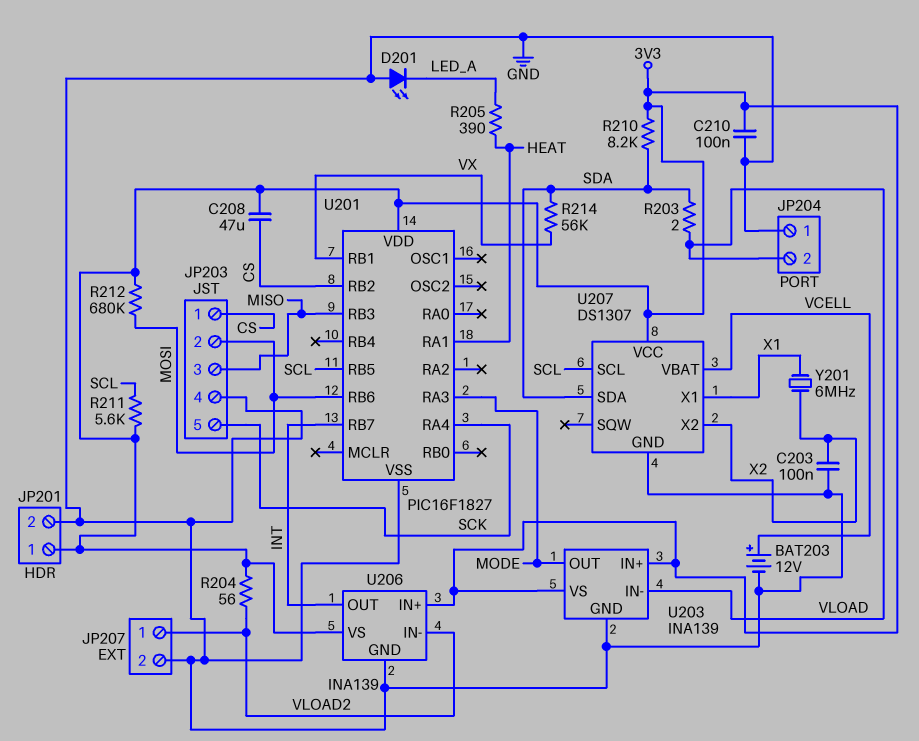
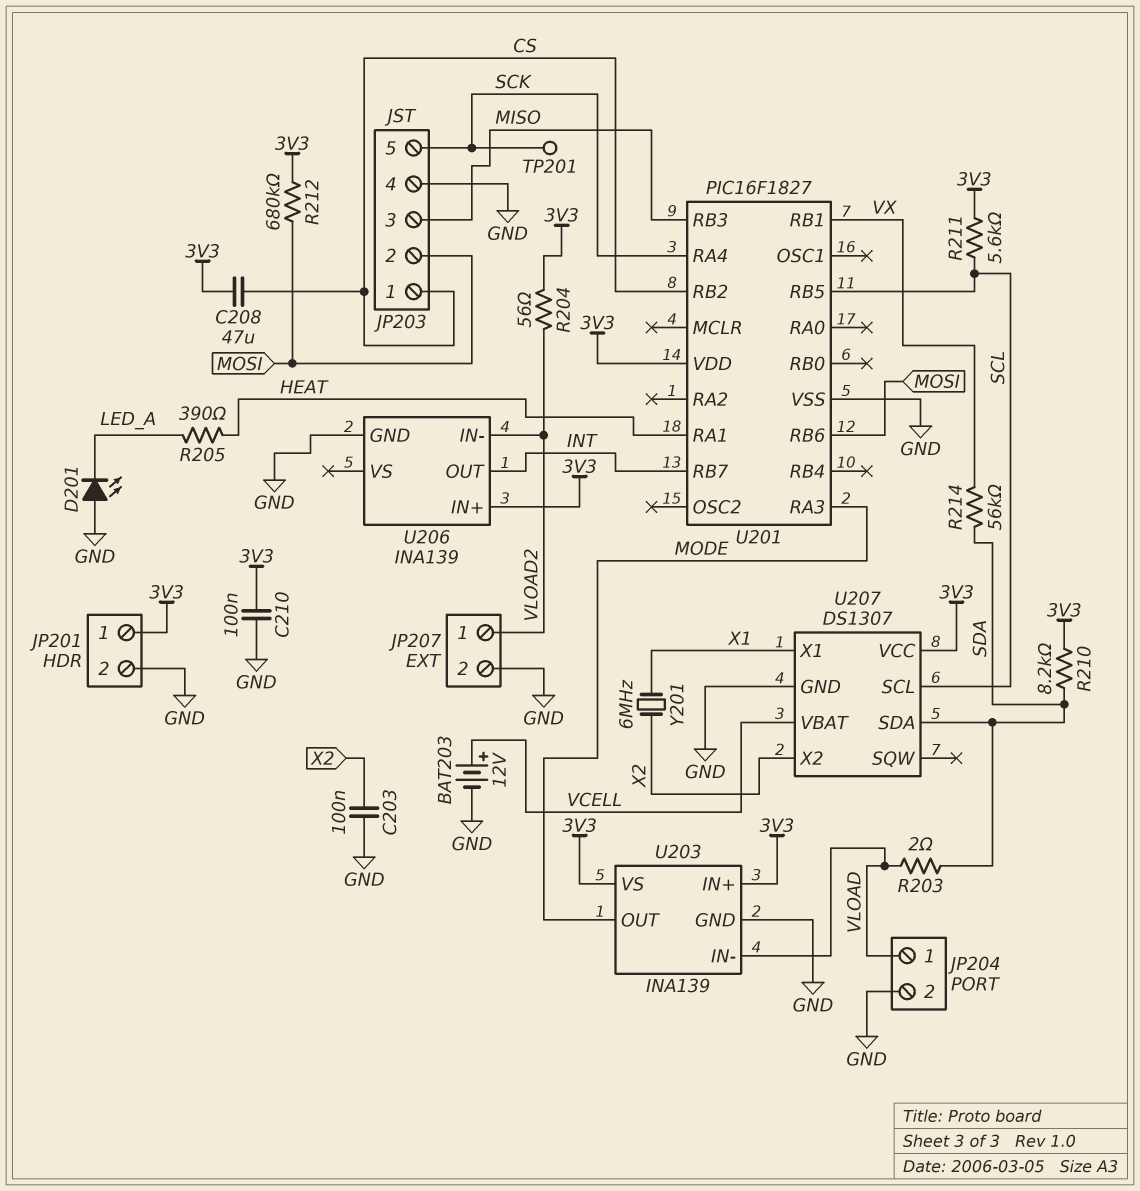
JP204 pin 1: GND -> VLOAD
JP204 pin 2: VLOAD -> GND
TP201: none -> test point (SCK)
U206 pin VS: 3V3 -> none

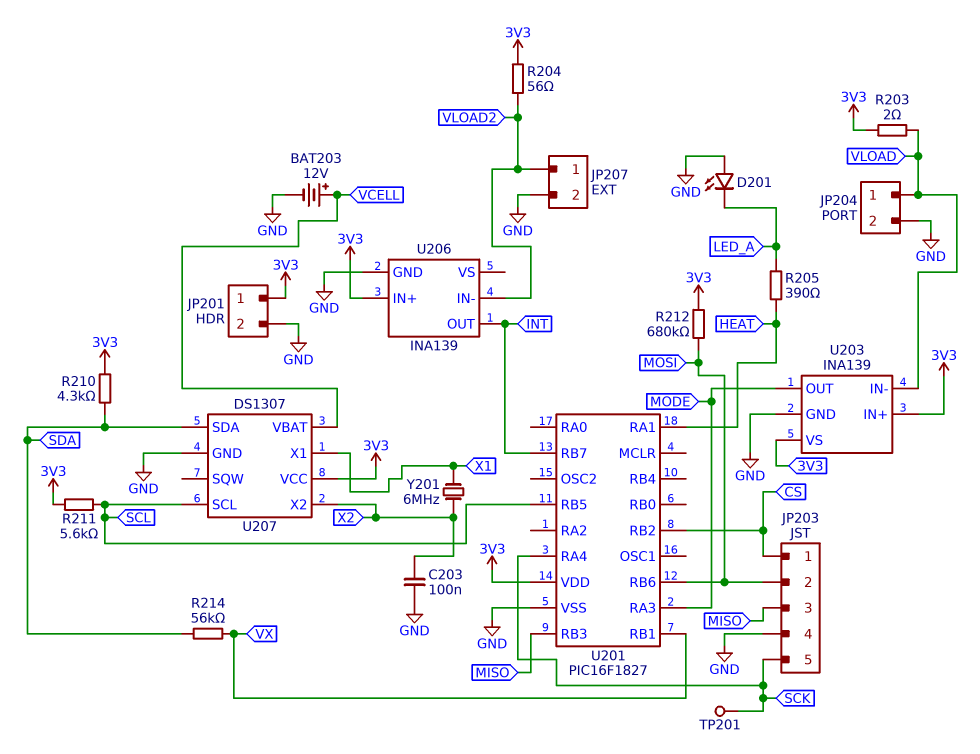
C208: 47uF (3V3, CS) -> none
C210: 100nF (3V3, GND) -> none
R203: 2 (SDA, VLOAD) -> 2 (3V3, VLOAD)
R210: 8.2k (3V3, SDA) -> 4.3k (3V3, SDA)

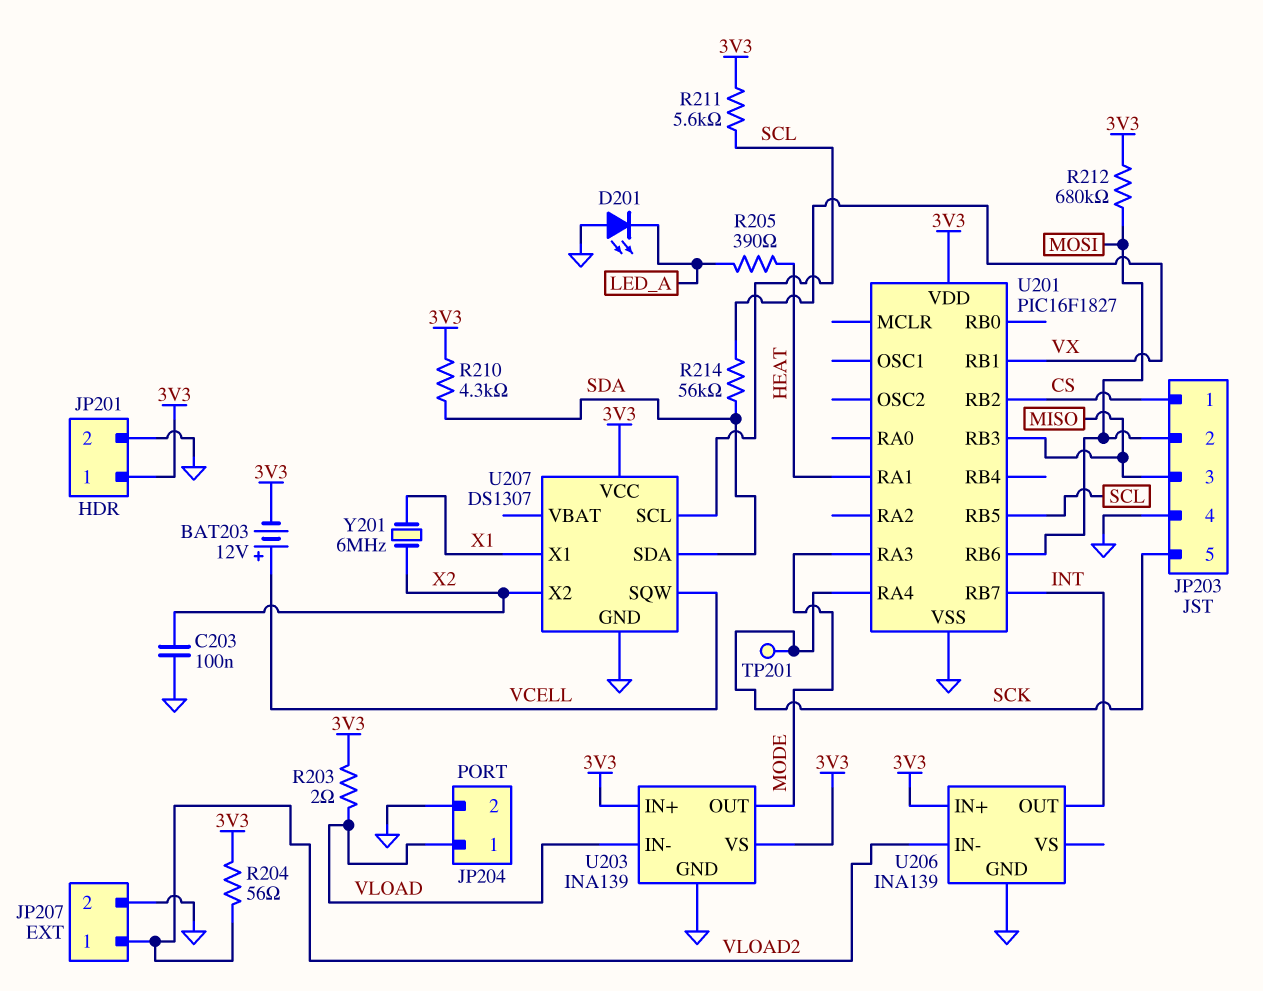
BAT203: 12V (plus VCELL, minus GND) -> 12V (plus VCELL, minus 3V3)
U207 pin SQW: none -> VCELL
U207 pin VBAT: VCELL -> none

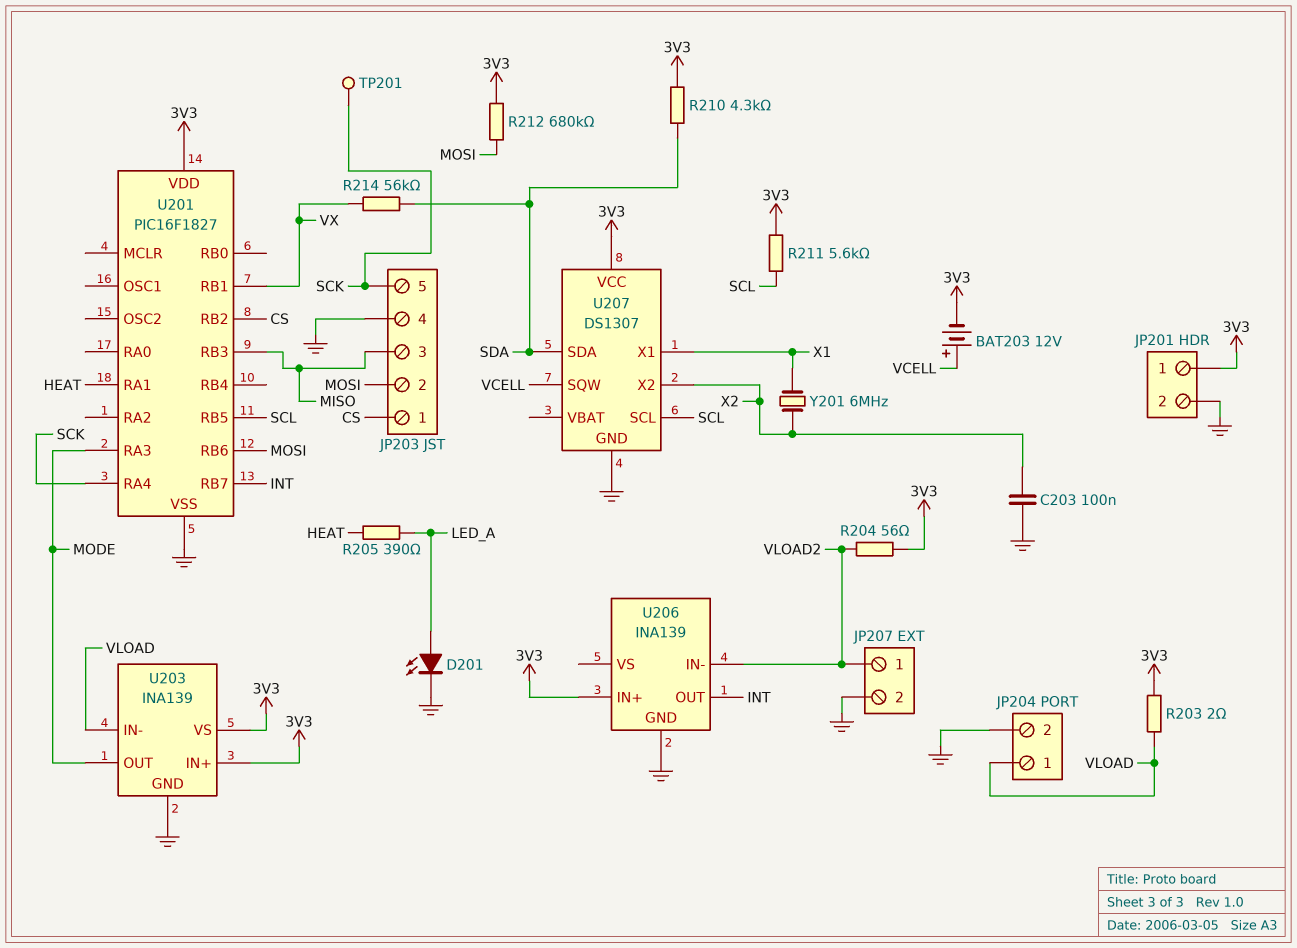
D201: LED (A GND, K LED_A) -> LED (A LED_A, K GND)

